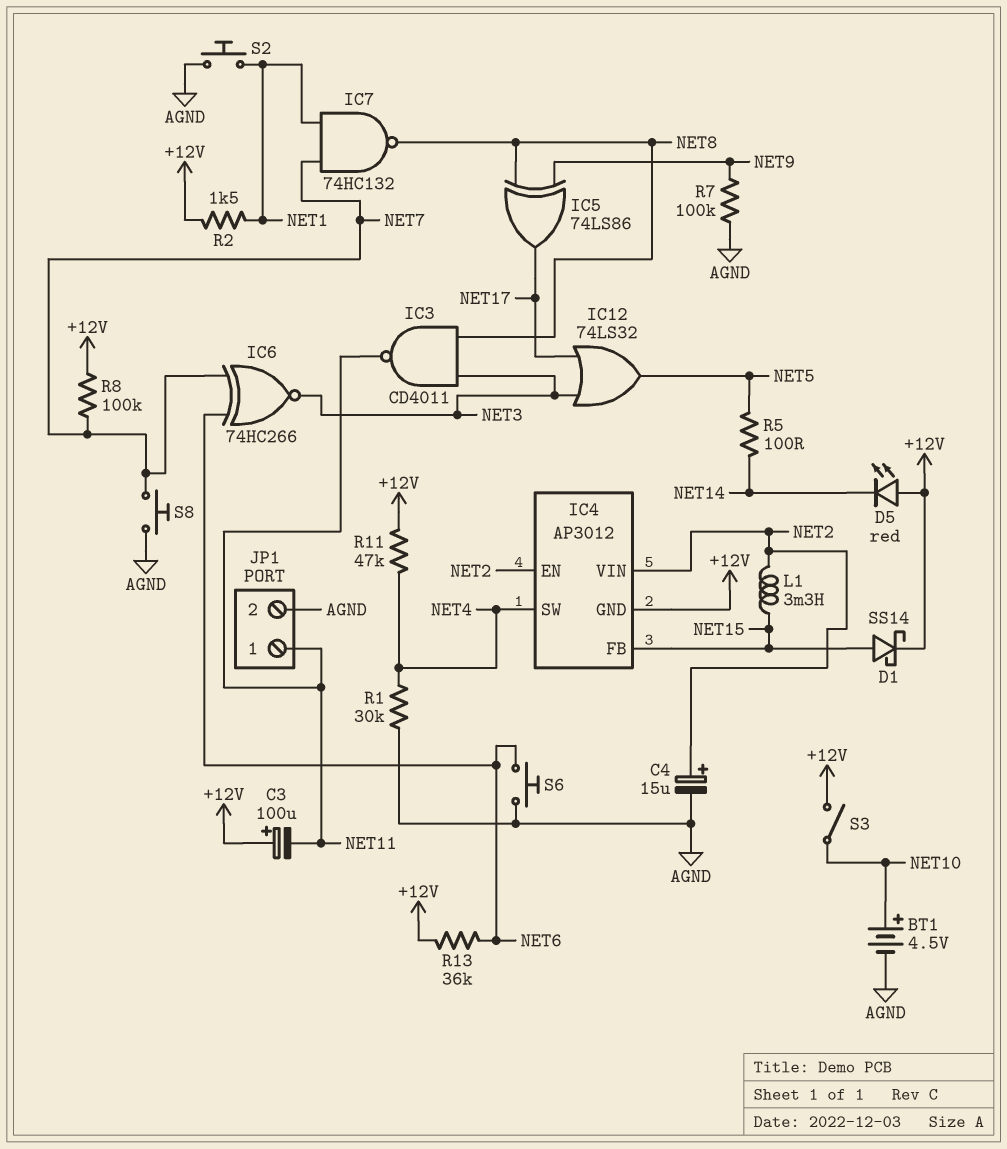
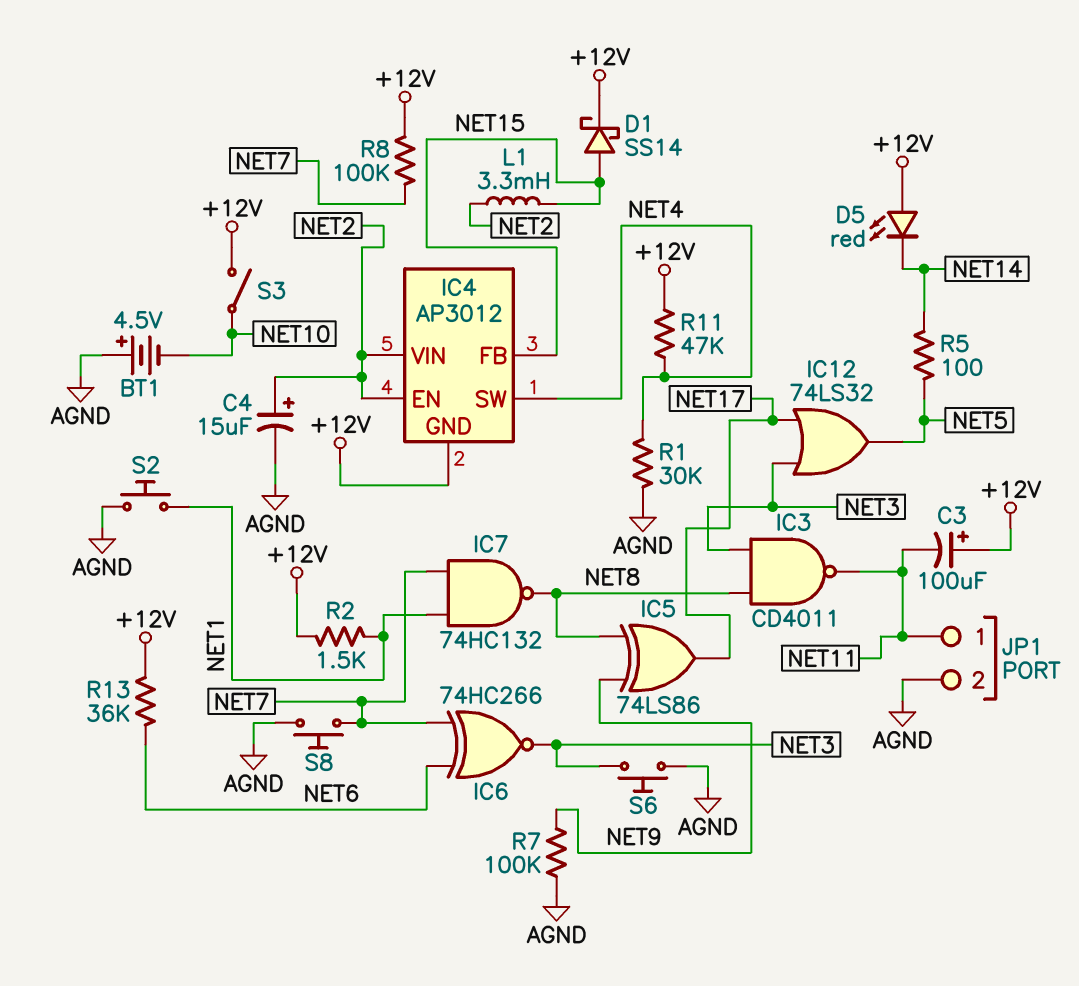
BT1: 4.5V (plus NET10, minus AGND) -> 4.5V (plus AGND, minus NET10)
S6: button (AGND, NET6) -> button (AGND, NET3)

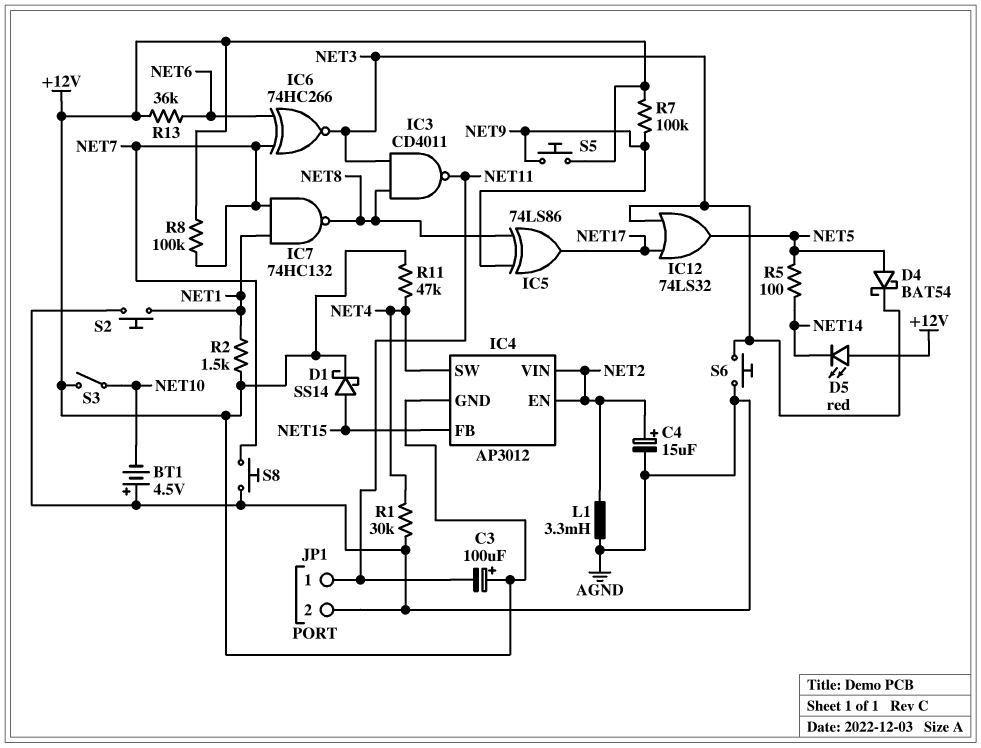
D4: none -> schottky BAT54 (A NET5, K NET3)
L1: 3.3mH (NET2, NET15) -> 3.3mH (AGND, NET2)
R7: 100k (AGND, NET9) -> 100k (+12V, NET9)
S5: none -> button (+12V, NET9)

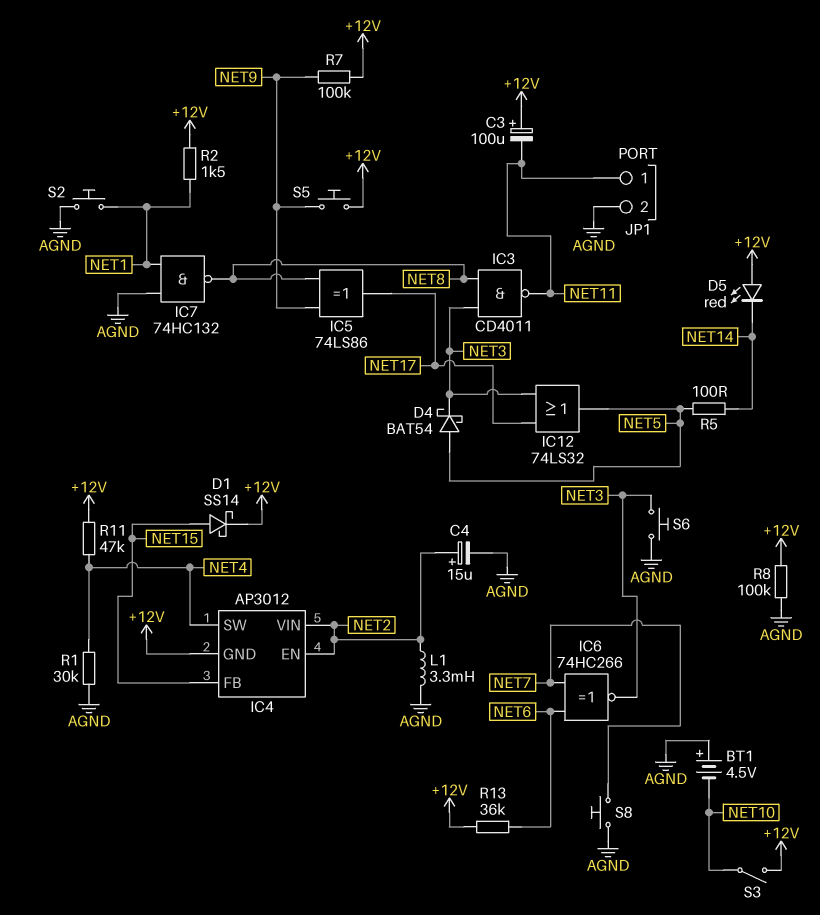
IC7: NAND 74HC132 (in NET1, in NET7, out NET8) -> NAND 74HC132 (in AGND, in NET1, out NET8)
R8: 100k (+12V, NET7) -> 100k (+12V, AGND)

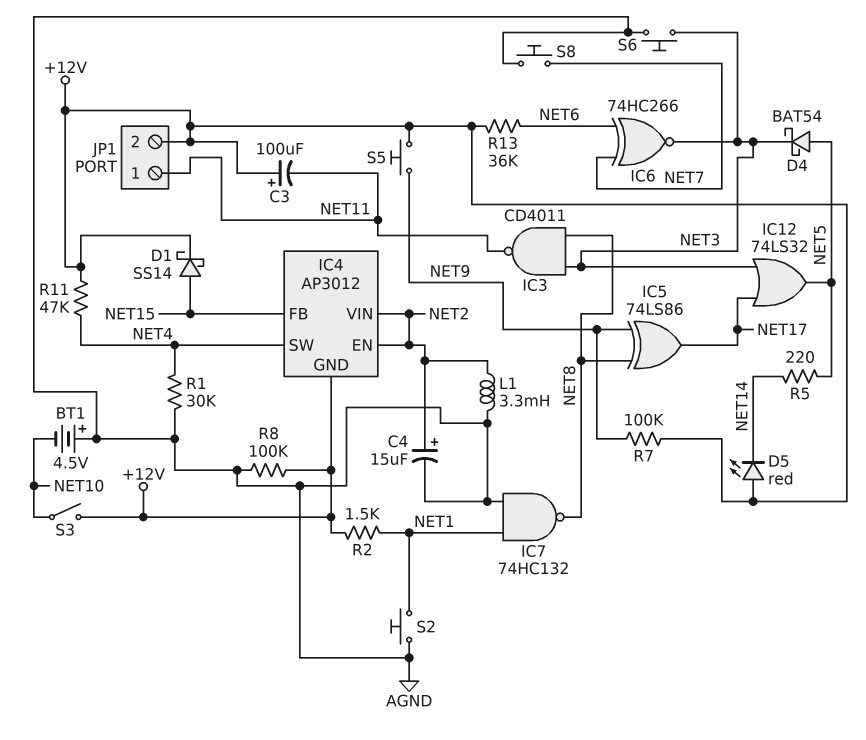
JP1 pin 2: AGND -> +12V
R5: 100 (NET5, NET14) -> 220 (NET5, NET14)

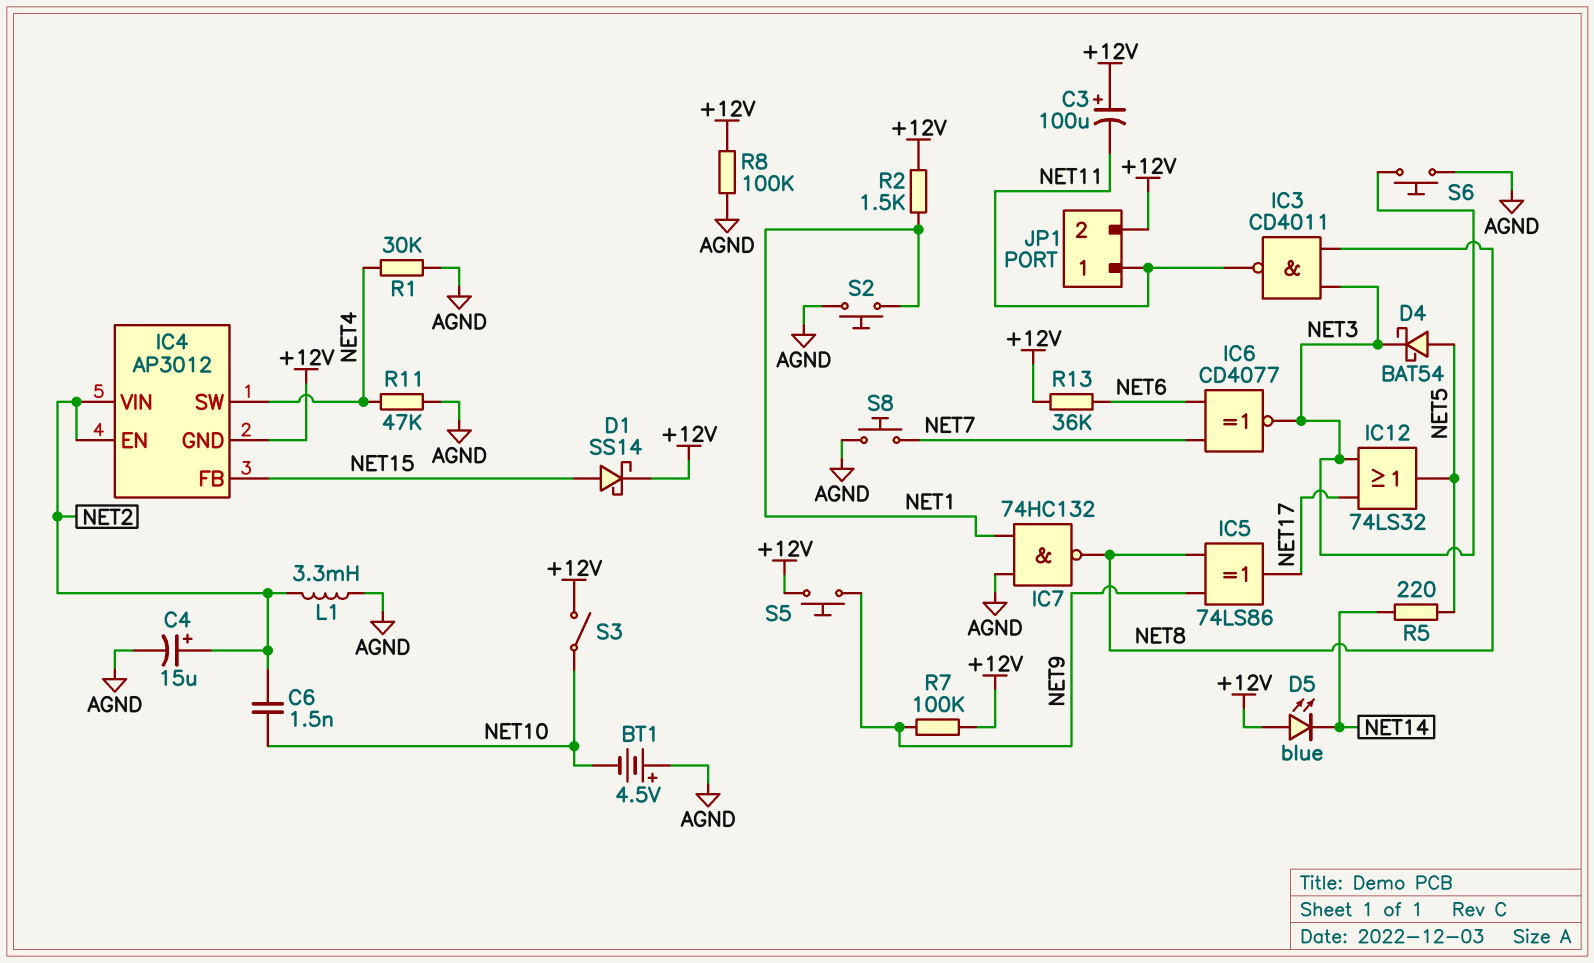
C6: none -> 1.5nF (NET2, NET10)
D5: LED red (A +12V, K NET14) -> LED blue (A +12V, K NET14)
IC6: XNOR 74HC266 (in NET6, in NET7, out NET3) -> XNOR CD4077 (in NET6, in NET7, out NET3)
R11: 47k (+12V, NET4) -> 47k (AGND, NET4)

